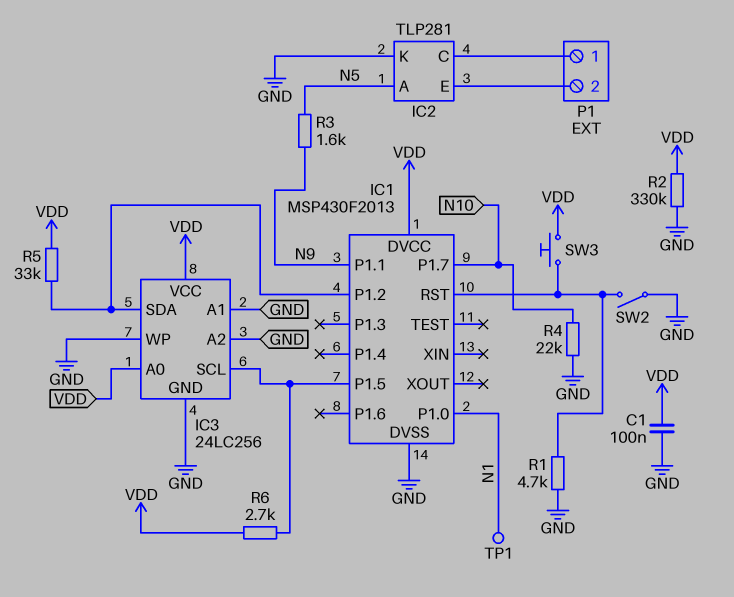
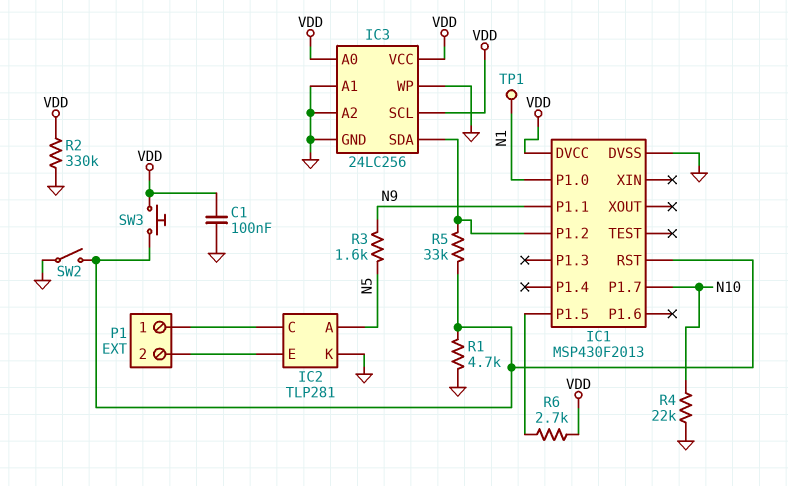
IC3 pin SCL: IC1/P1.5 -> VDD
R5: 33k (IC1/P1.2, VDD) -> 33k (IC1/P1.2, IC1/RST)

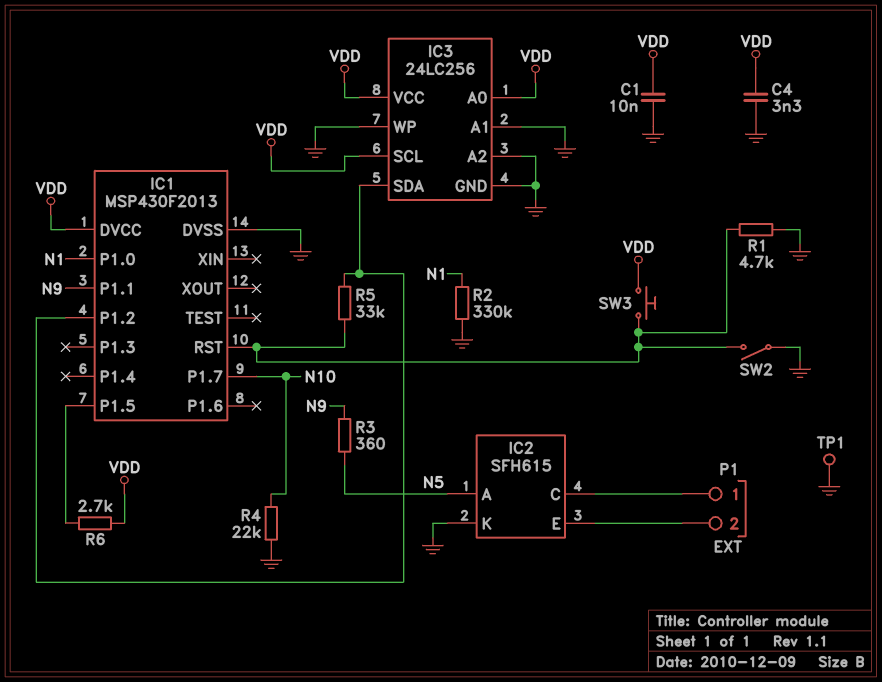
C1: 100nF (GND, VDD) -> 10nF (GND, VDD)
C4: none -> 3.3nF (GND, VDD)
IC2: TLP281 -> SFH615
R2: 330k (GND, VDD) -> 330k (GND, N1)
R3: 1.6k (N5, N9) -> 360 (N5, N9)
TP1: test point (N1) -> test point (GND)

